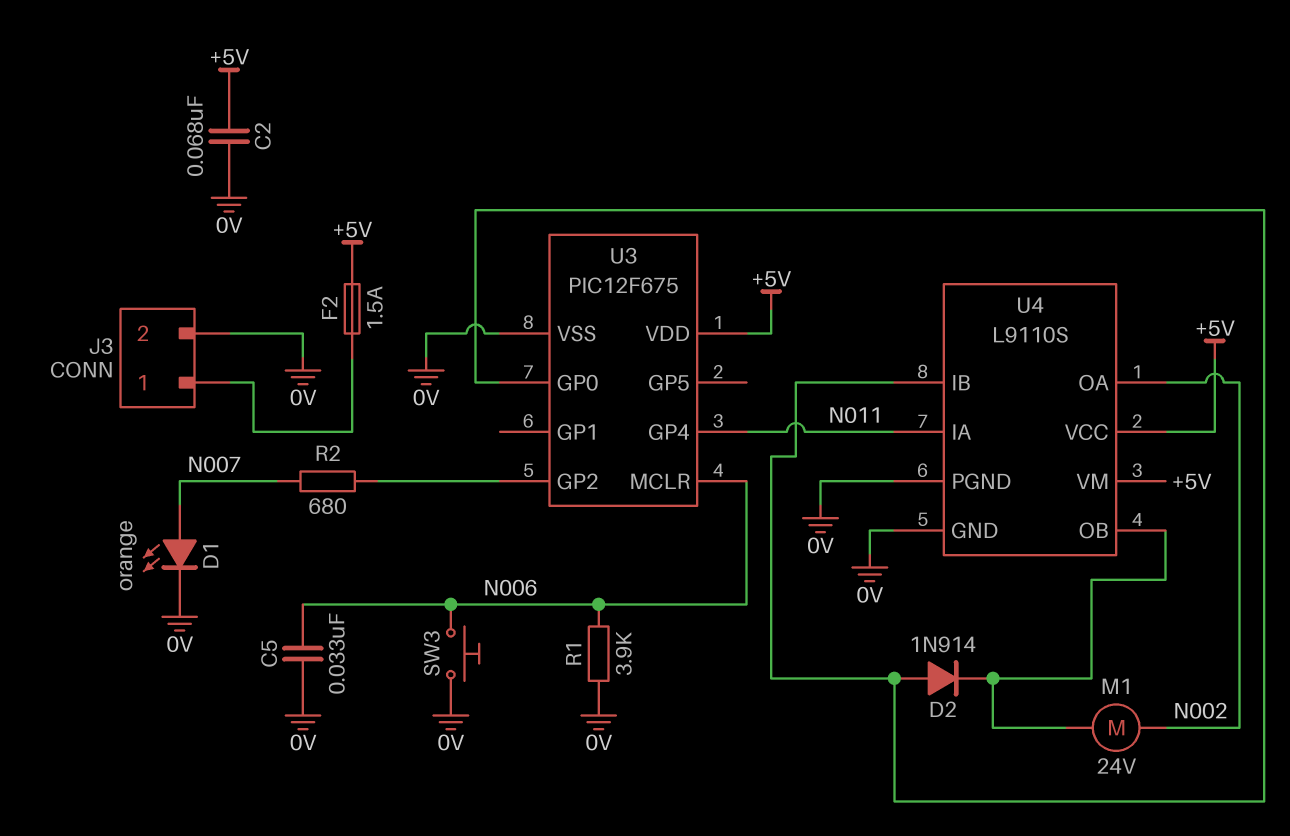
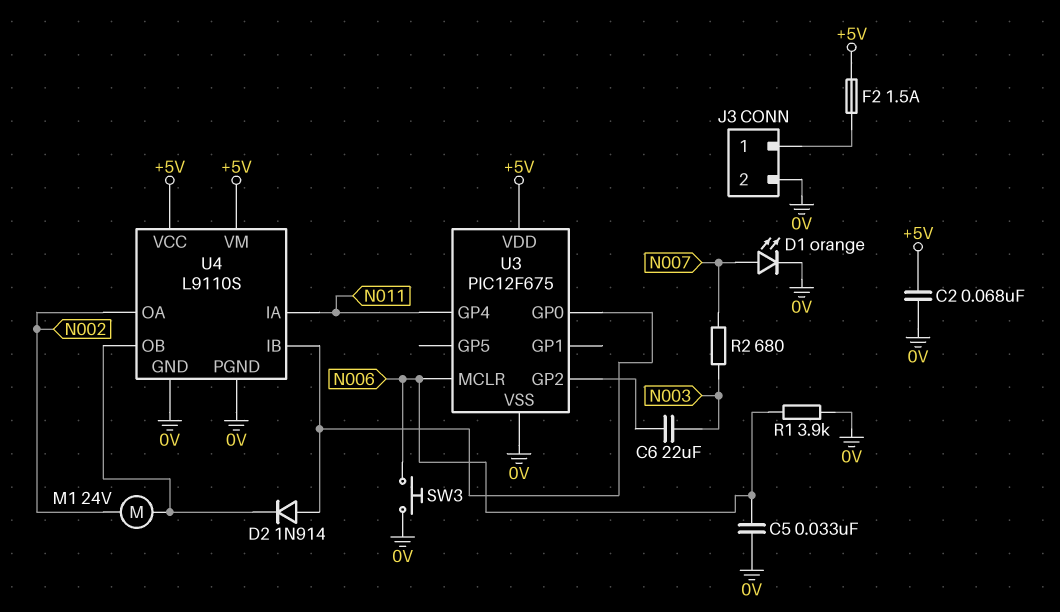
C6: none -> 22uF (N003, U3/GP2)
R2: 680 (N007, U3/GP2) -> 680 (N003, N007)

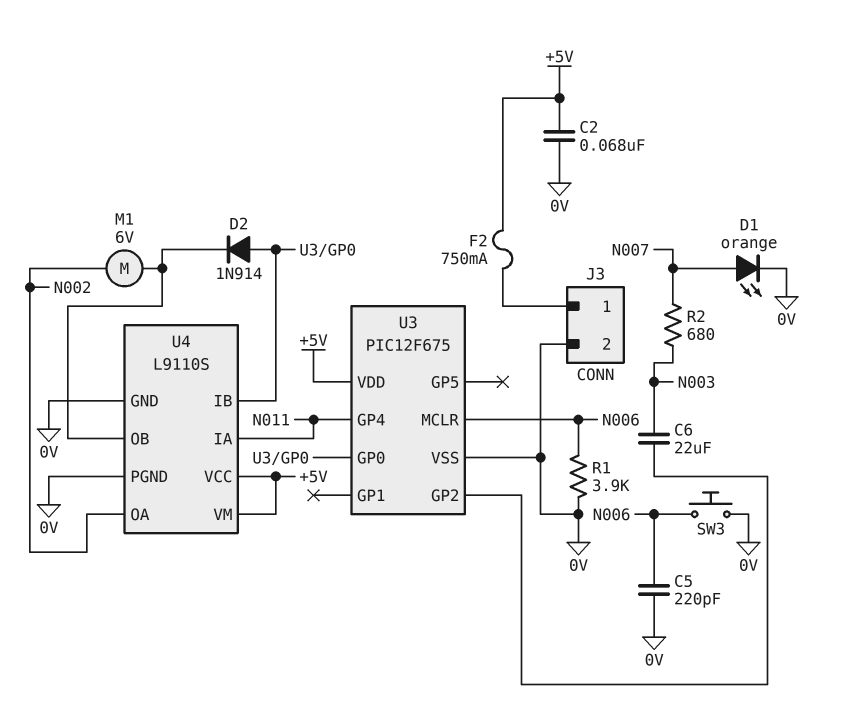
C5: 33nF (0V, N006) -> 220pF (0V, N006)
F2: 1.5A (+5V, J3/1) -> 750mA (+5V, J3/1)
M1: motor 24V (N002, U4/OB) -> motor 6V (N002, U4/OB)

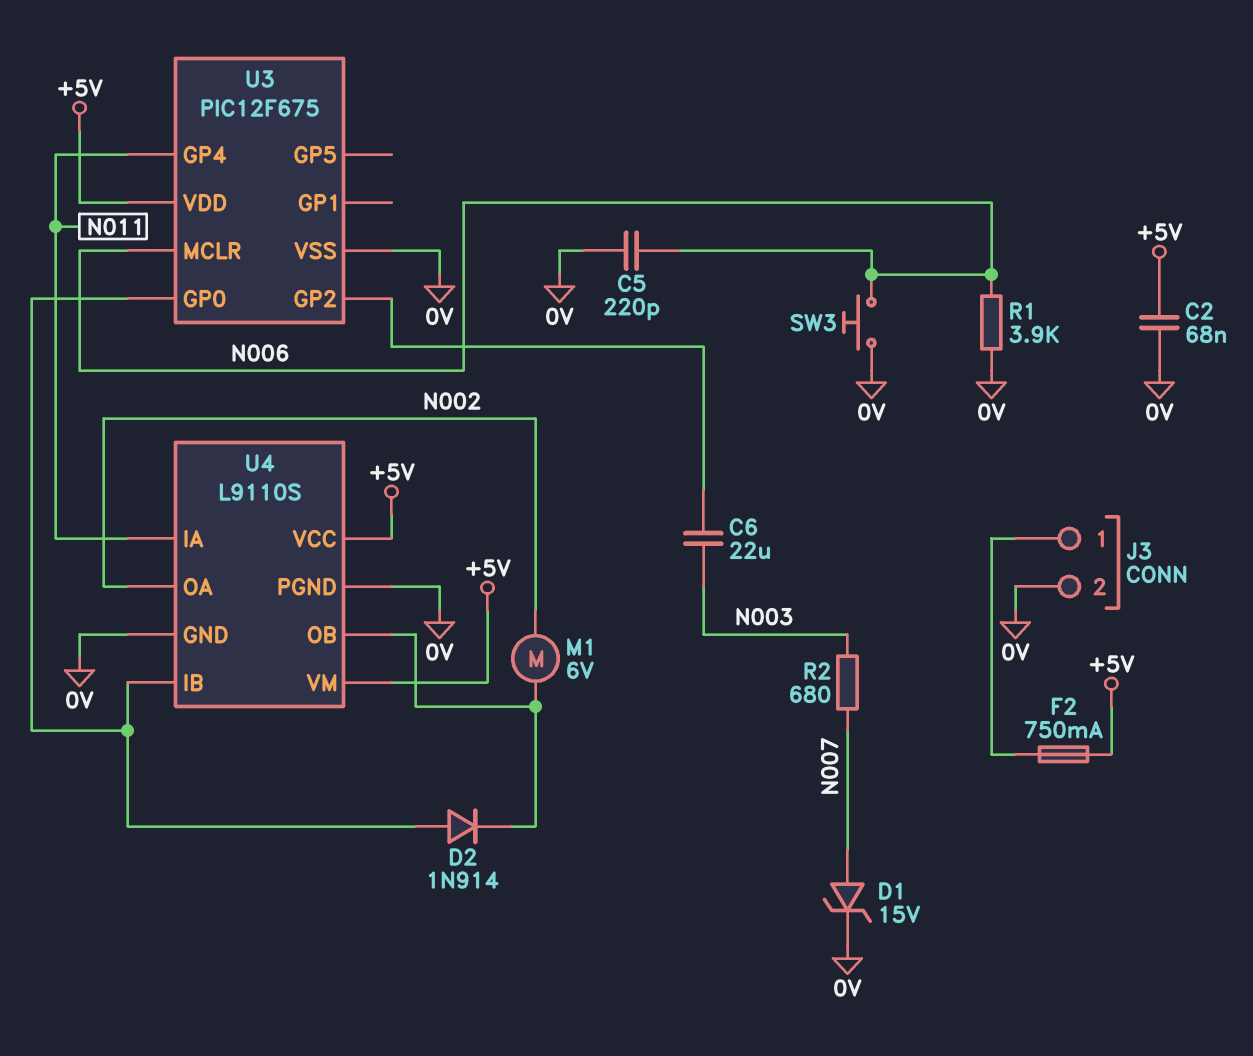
D1: LED orange (A N007, K 0V) -> zener 15V (A N007, K 0V)

